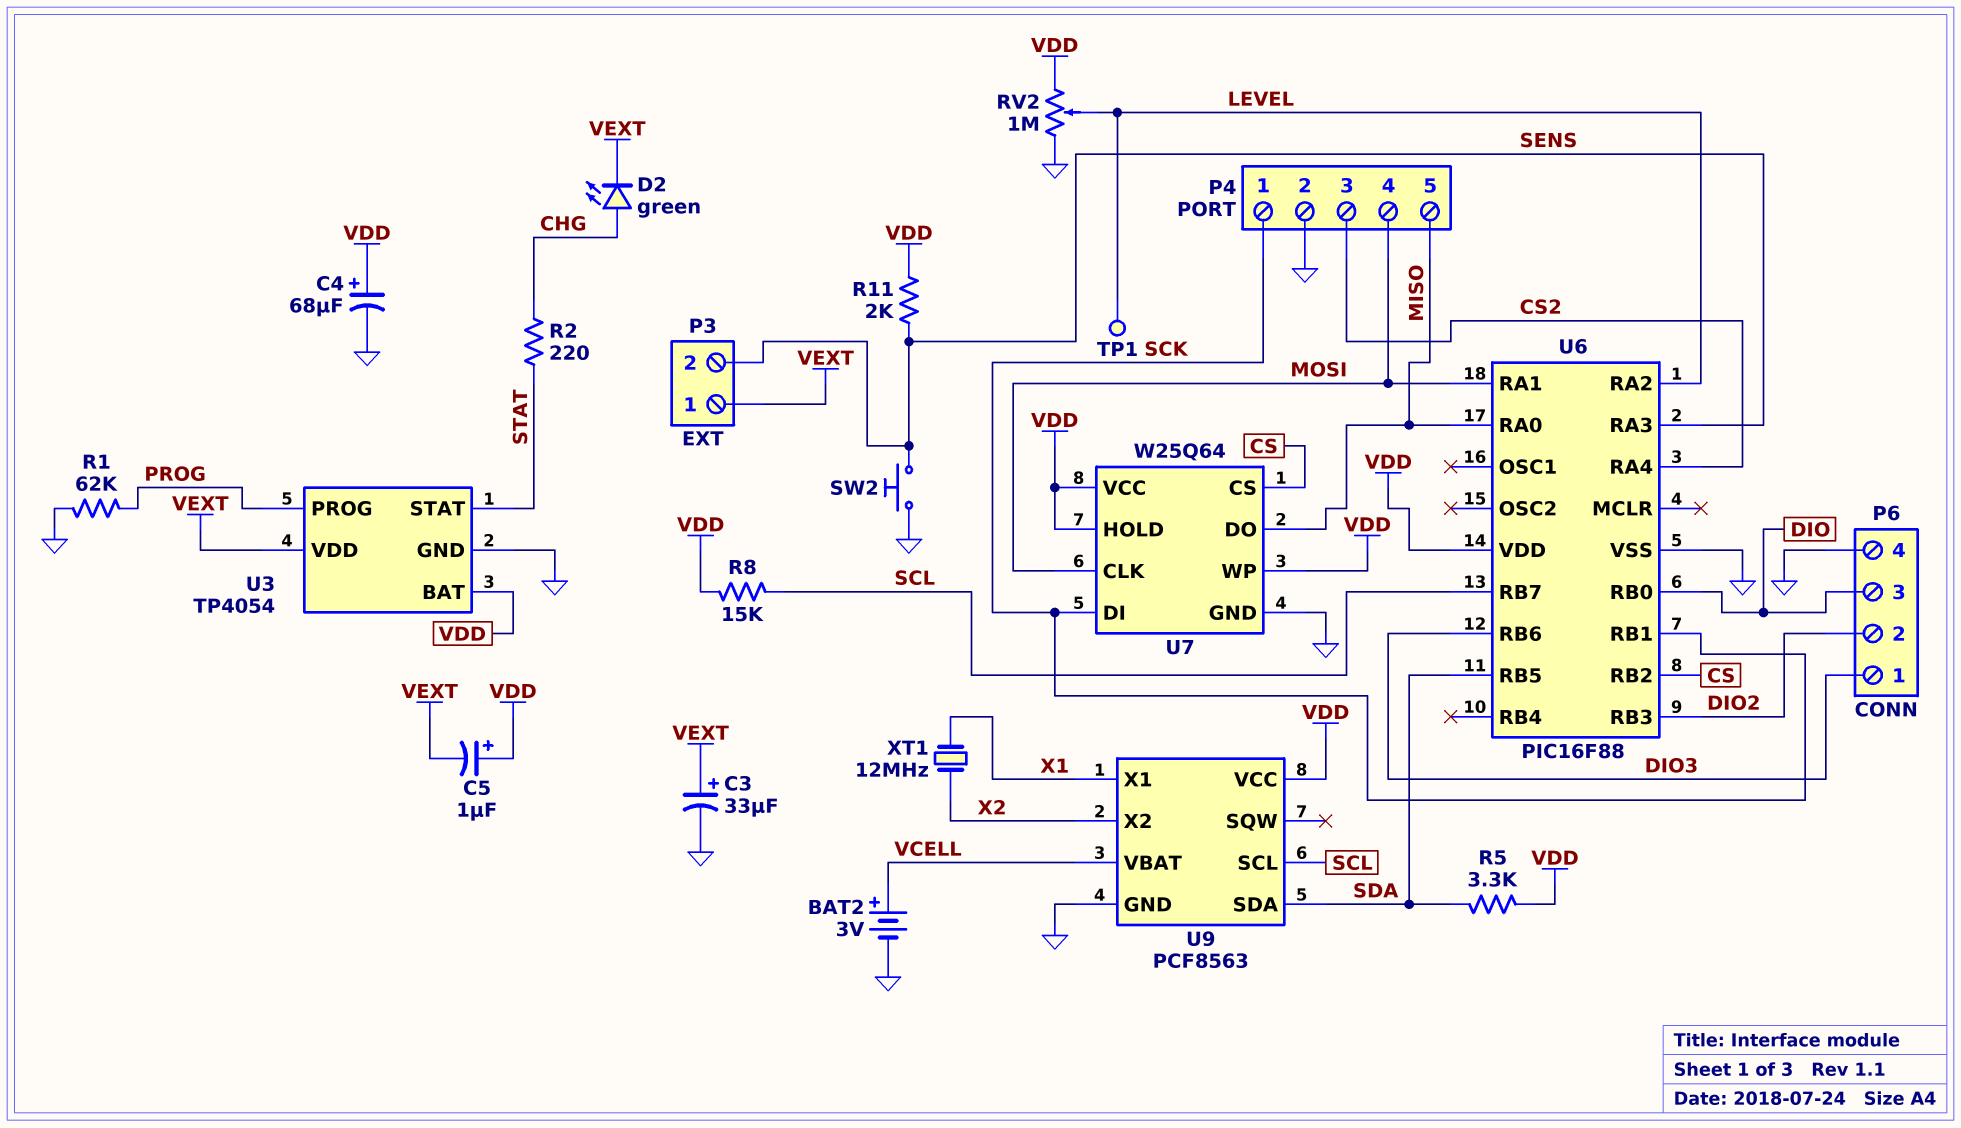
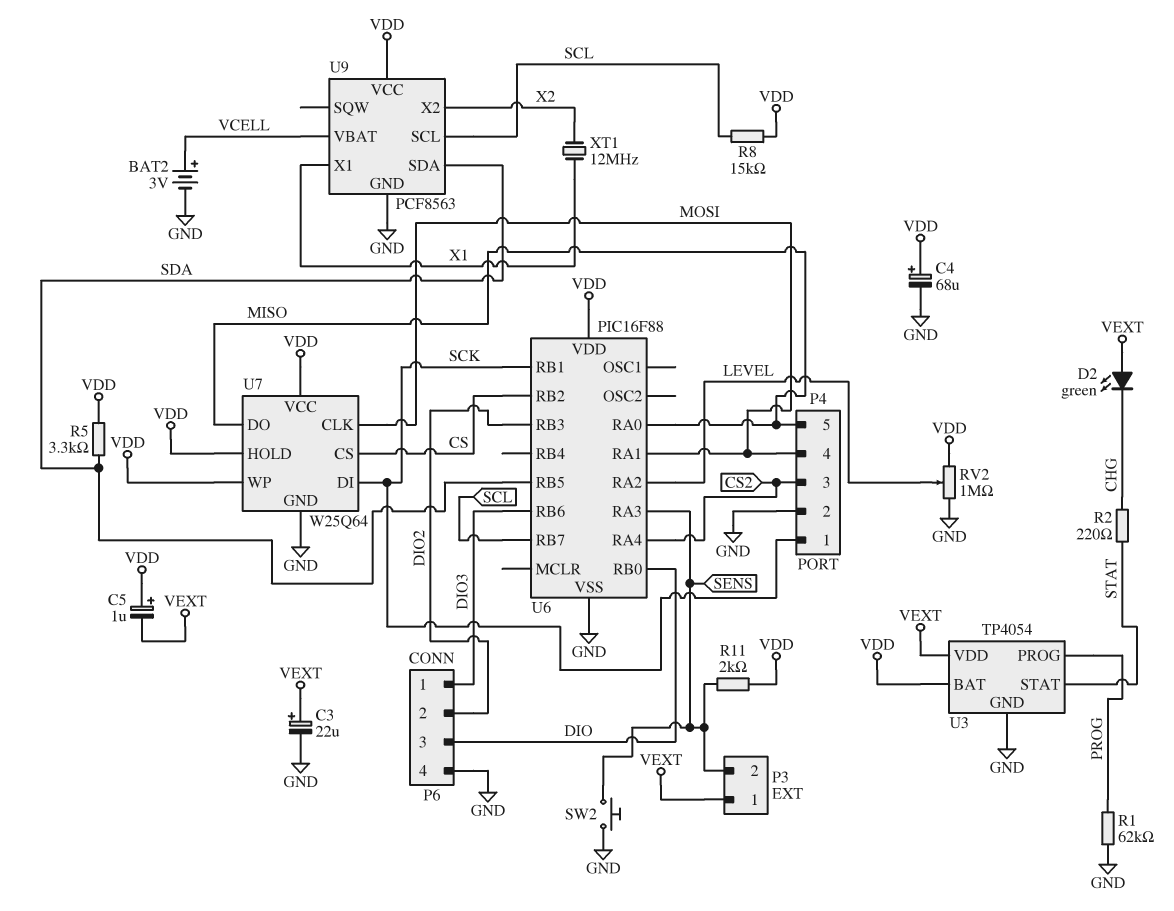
C3: 33uF (plus VEXT, minus GND) -> 22uF (plus VEXT, minus GND)
D2: LED green (A CHG, K VEXT) -> LED green (A VEXT, K CHG)
TP1: test point (LEVEL) -> none

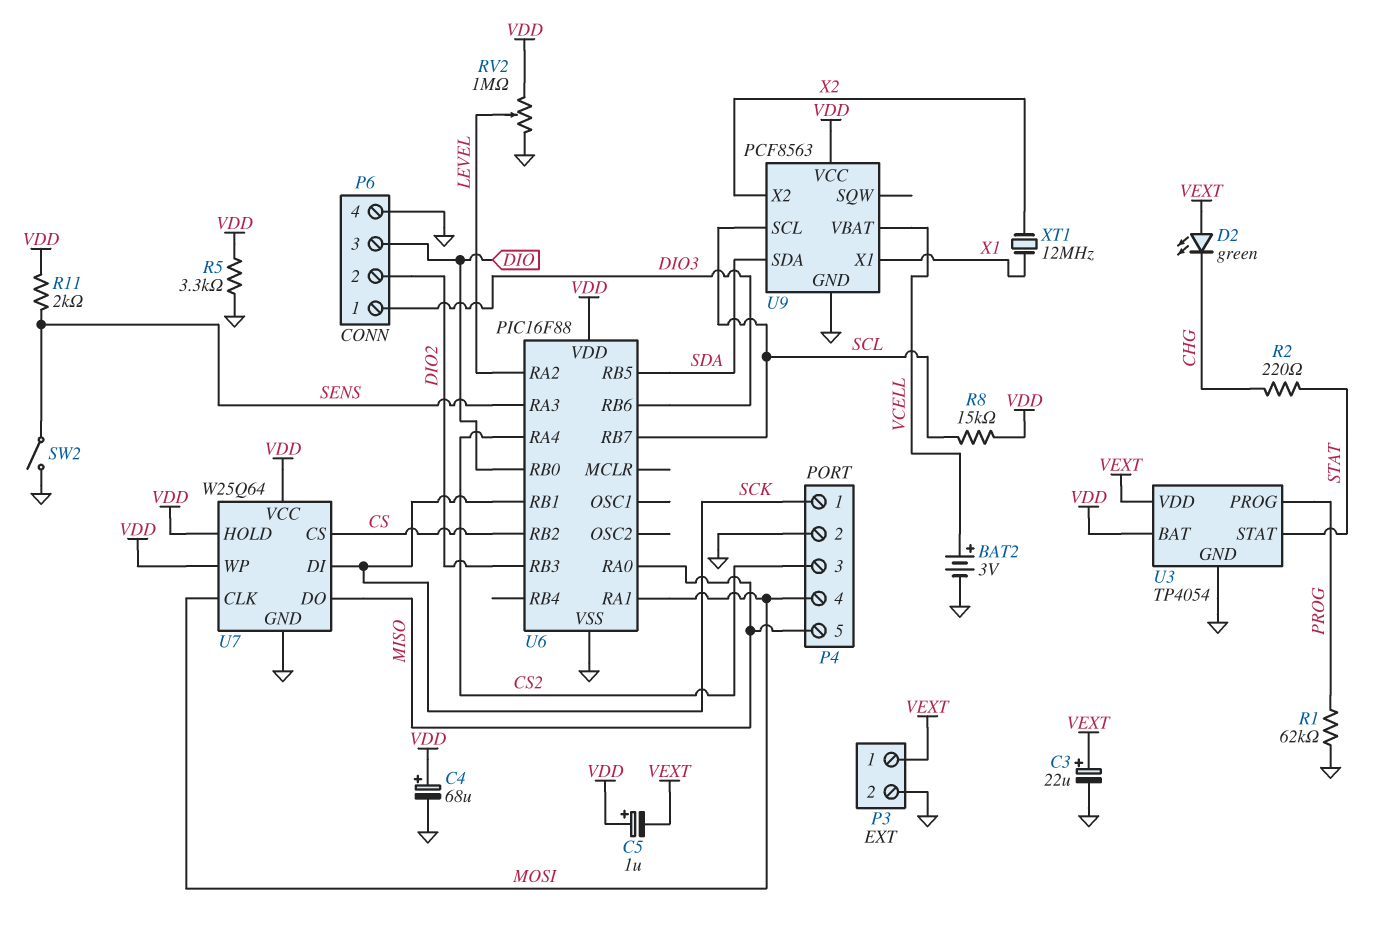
P3 pin 2: SENS -> GND
R5: 3.3k (SDA, VDD) -> 3.3k (GND, VDD)
SW2: button (GND, SENS) -> switch (GND, SENS)

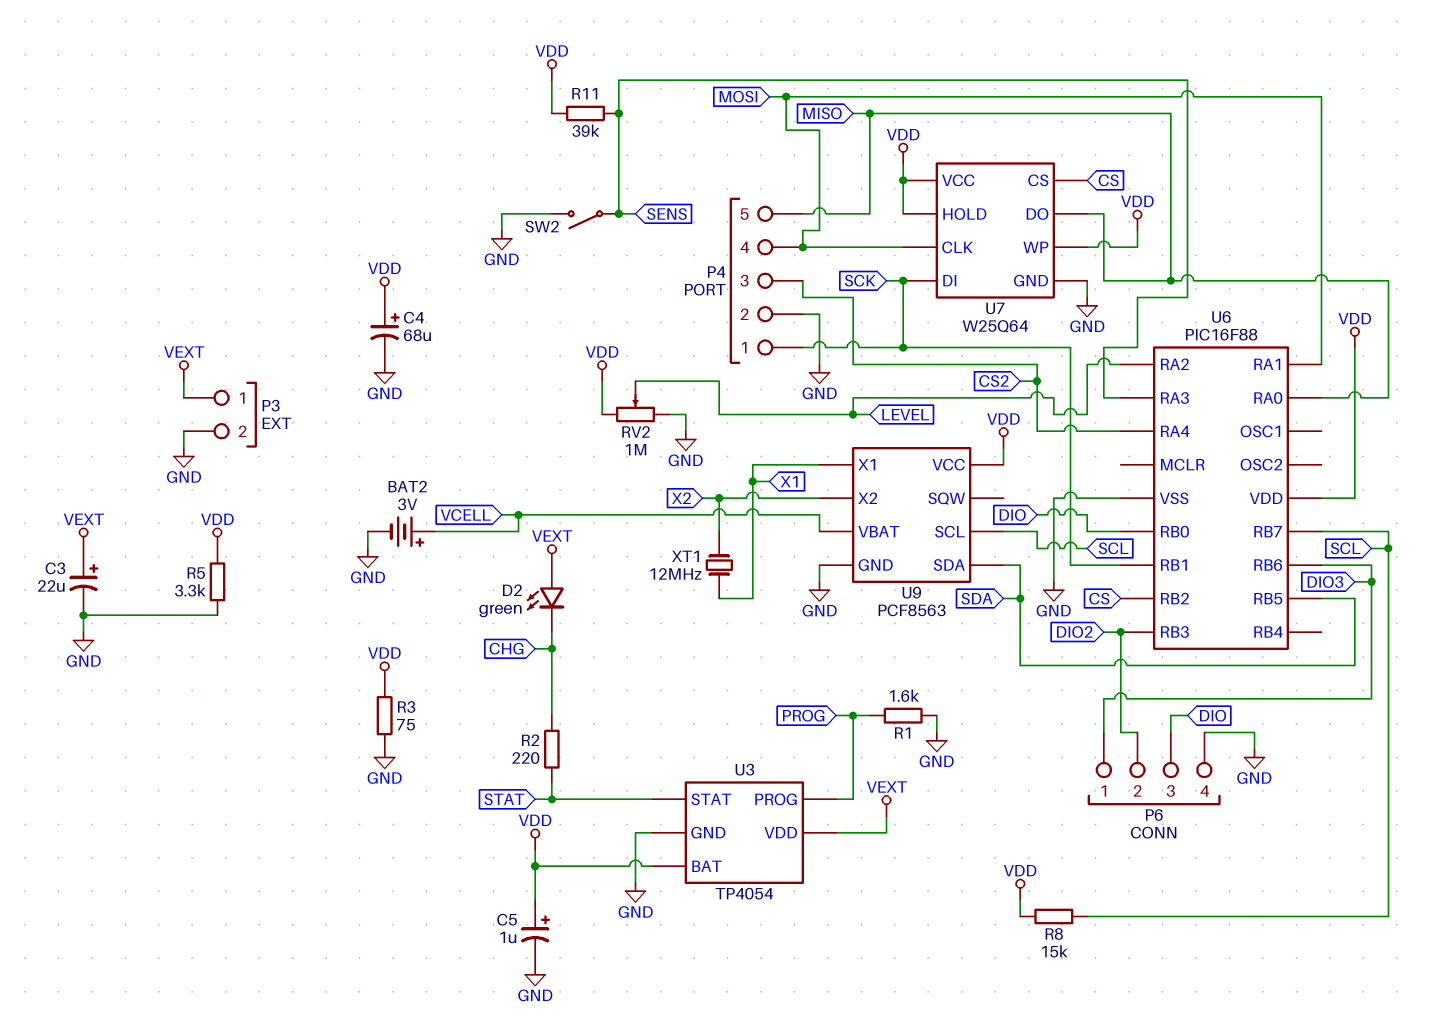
C5: 1uF (plus VDD, minus VEXT) -> 1uF (plus VDD, minus GND)
R1: 62k (GND, PROG) -> 1.6k (GND, PROG)
R3: none -> 75 (GND, VDD)
R11: 2k (SENS, VDD) -> 39k (SENS, VDD)

